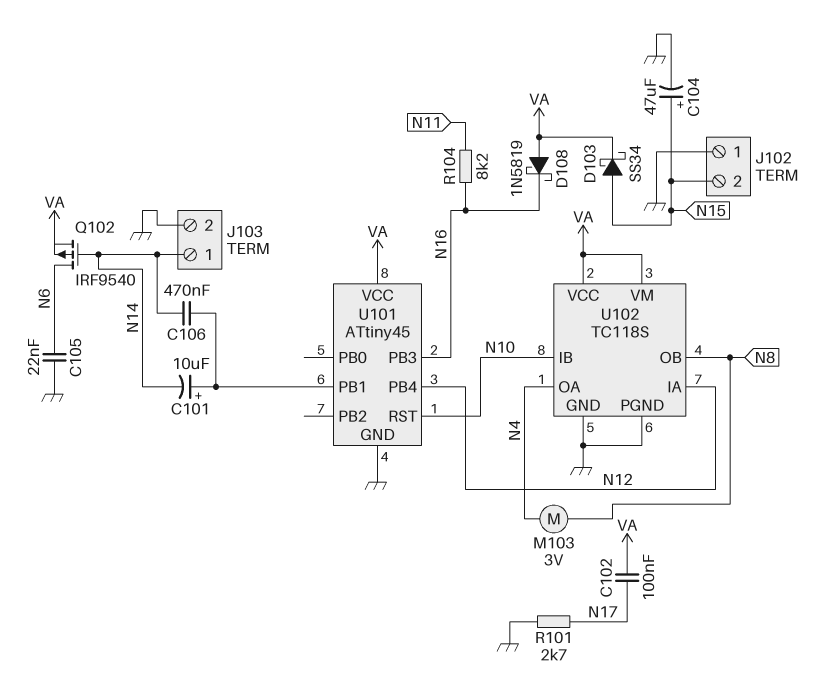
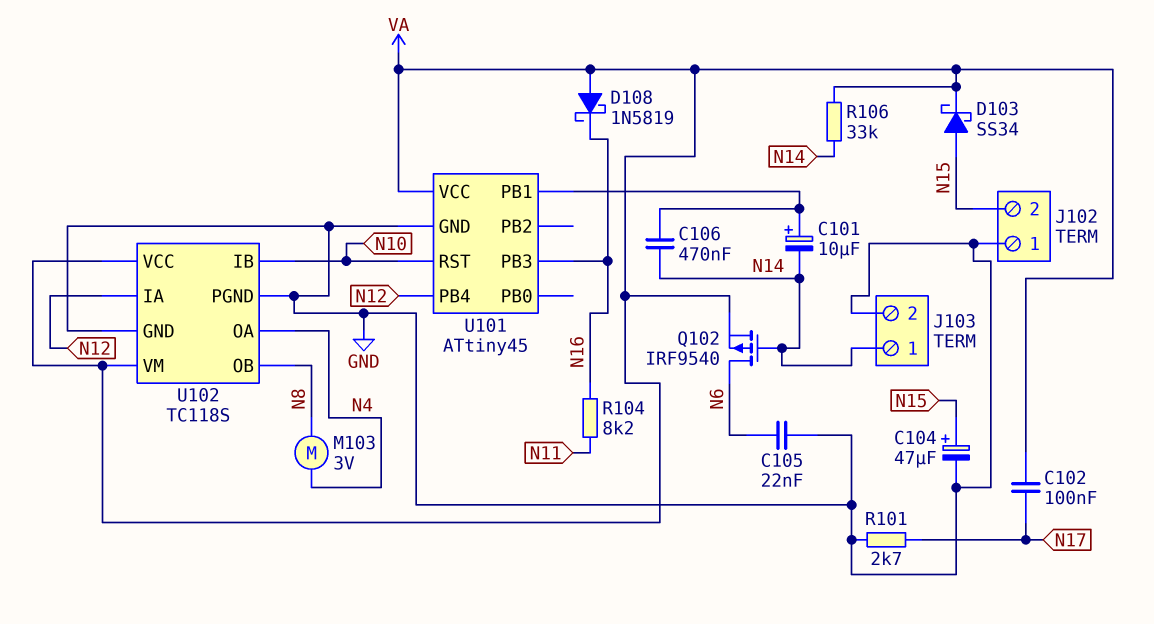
R106: none -> 33k (N14, VA)

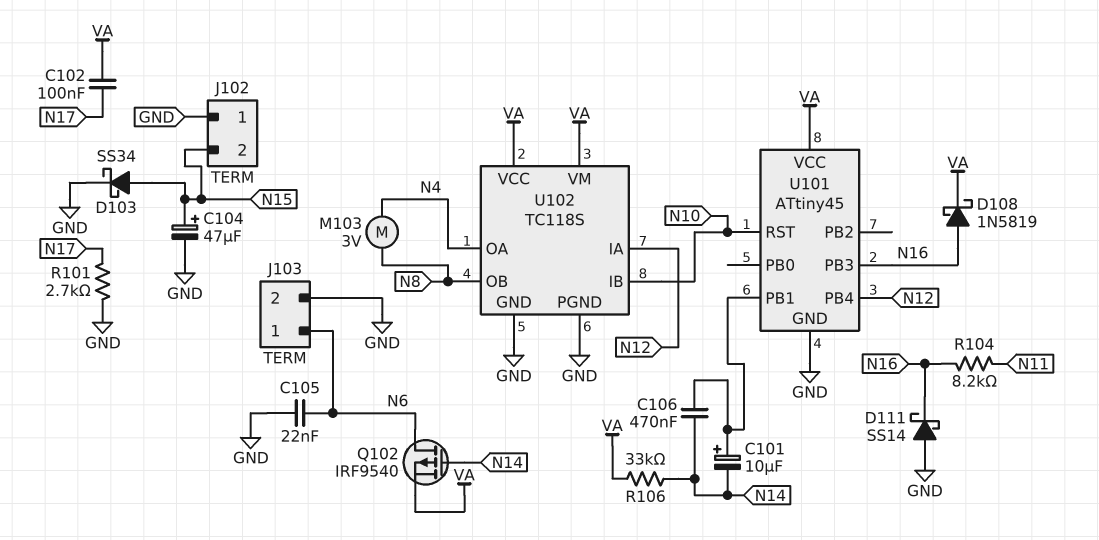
D103: schottky SS34 (A N15, K VA) -> schottky SS34 (A N15, K GND)
D108: schottky 1N5819 (A VA, K N16) -> schottky 1N5819 (A N16, K VA)
D111: none -> schottky SS14 (A GND, K N16)
J103 pin 1: N14 -> N6

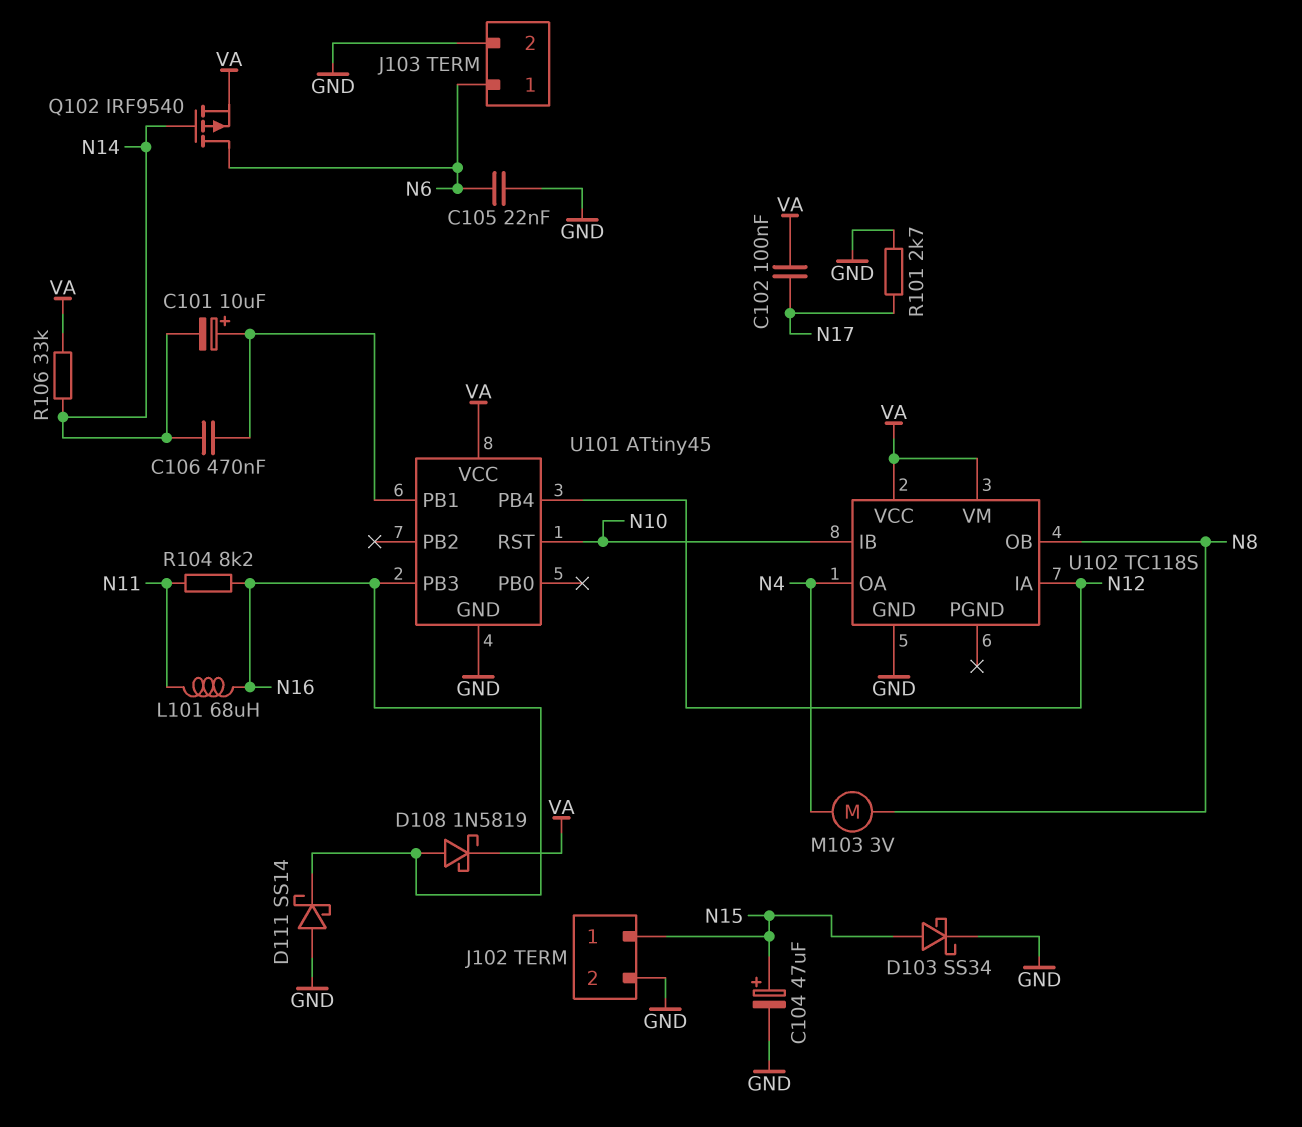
J102 pin 1: GND -> N15
J102 pin 2: N15 -> GND
L101: none -> 68uH (N11, N16)
U102 pin PGND: GND -> none

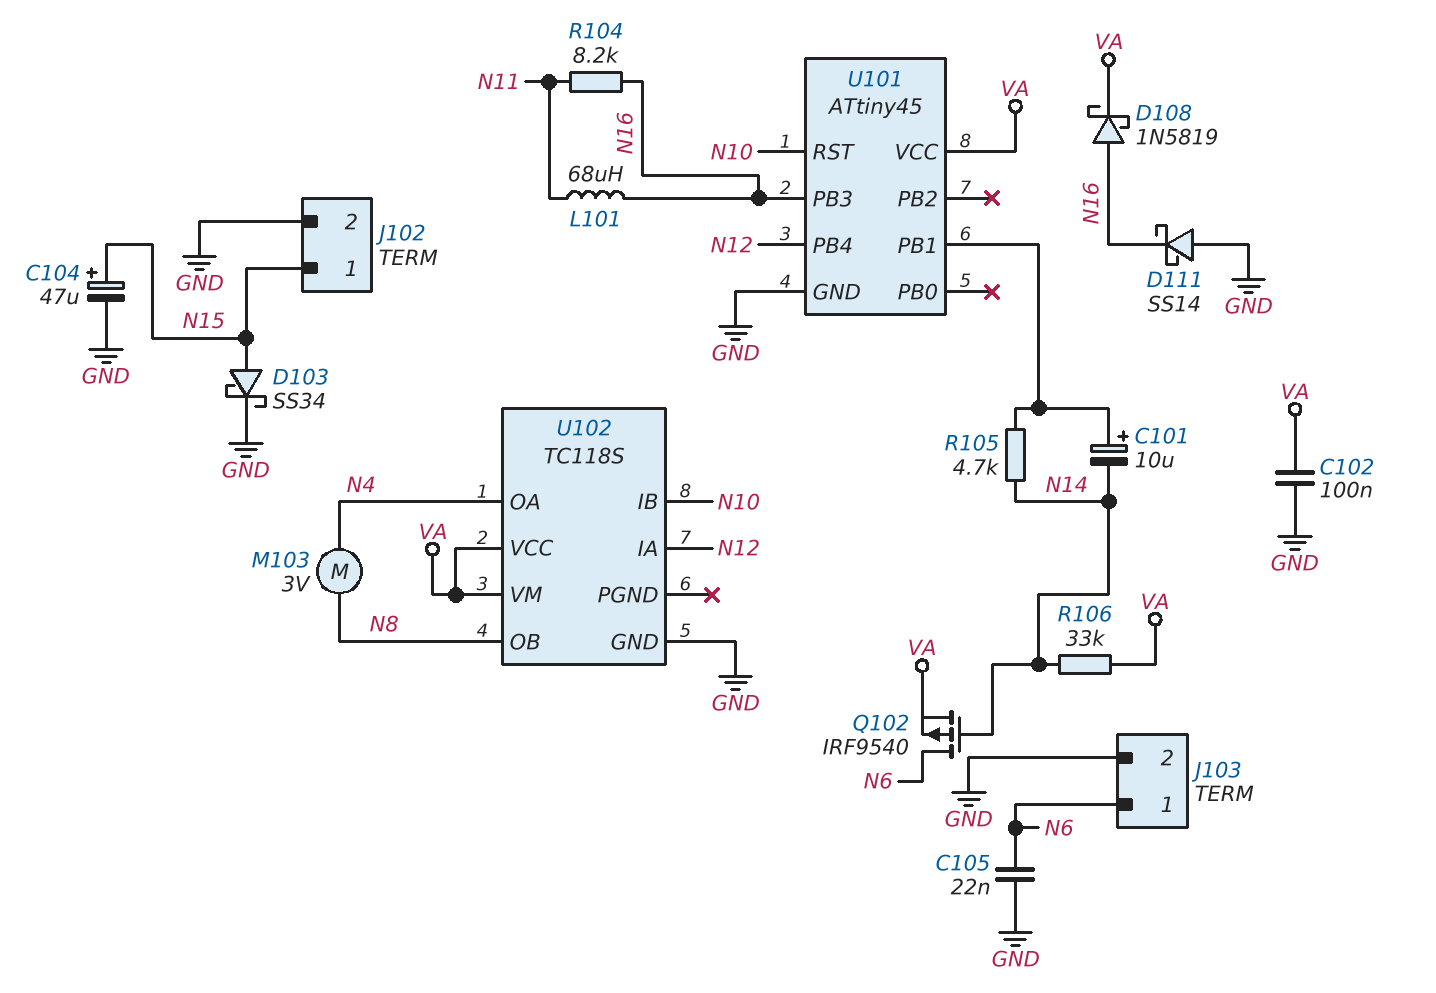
C102: 100nF (N17, VA) -> 100nF (GND, VA)
C106: 470nF (N14, U101/PB1) -> none
R101: 2.7k (GND, N17) -> none
R105: none -> 4.7k (N14, U101/PB1)

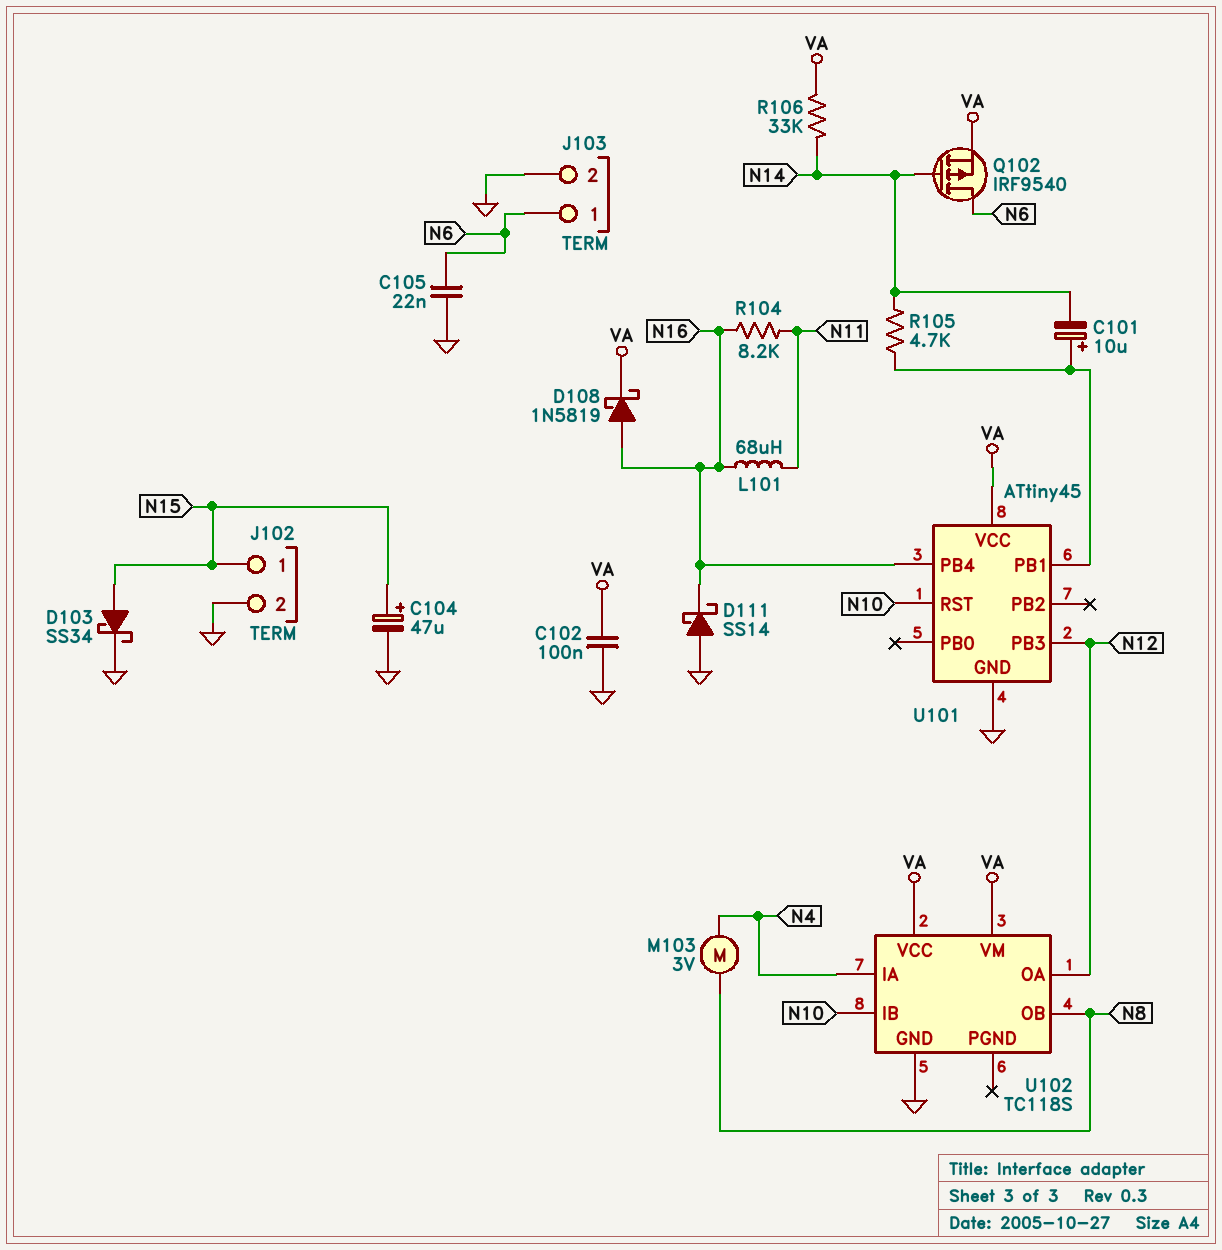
U101 pin PB3: N16 -> N12
U101 pin PB4: N12 -> N16
U102 pin IA: N12 -> N4
U102 pin OA: N4 -> N12

